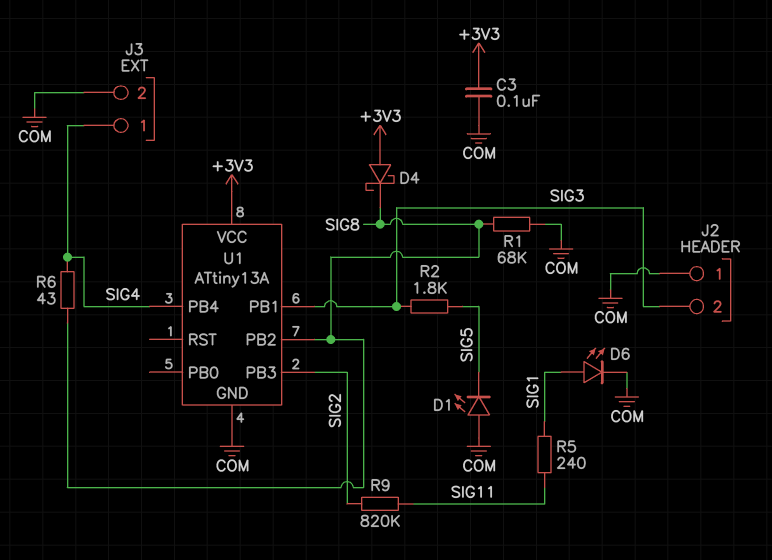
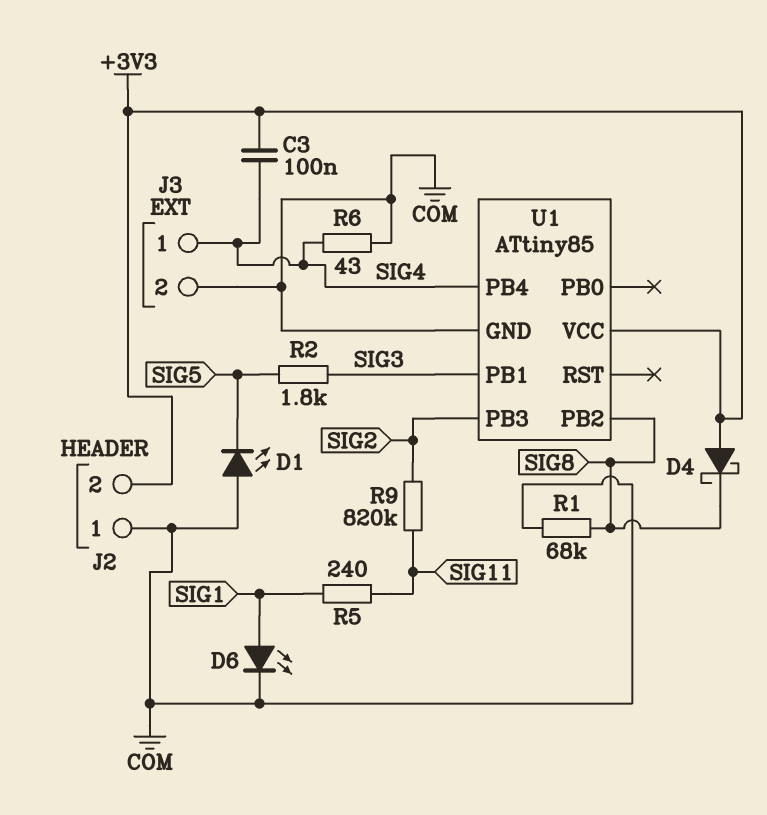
C3: 100nF (+3V3, COM) -> 100nF (+3V3, SIG4)
J2 pin 2: SIG3 -> +3V3
R6: 43 (SIG4, SIG8) -> 43 (COM, SIG4)
U1: ATtiny13A -> ATtiny85

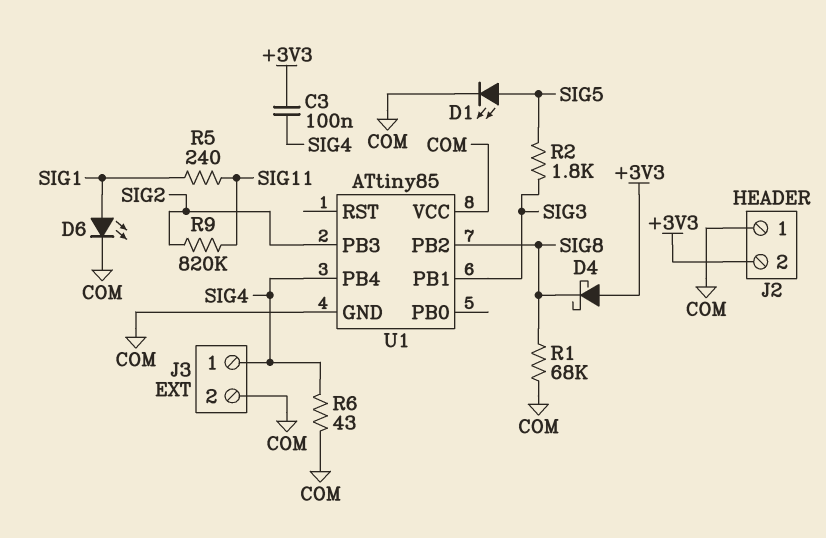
D1: LED (A COM, K SIG5) -> LED (A SIG5, K COM)
U1 pin VCC: +3V3 -> COM

